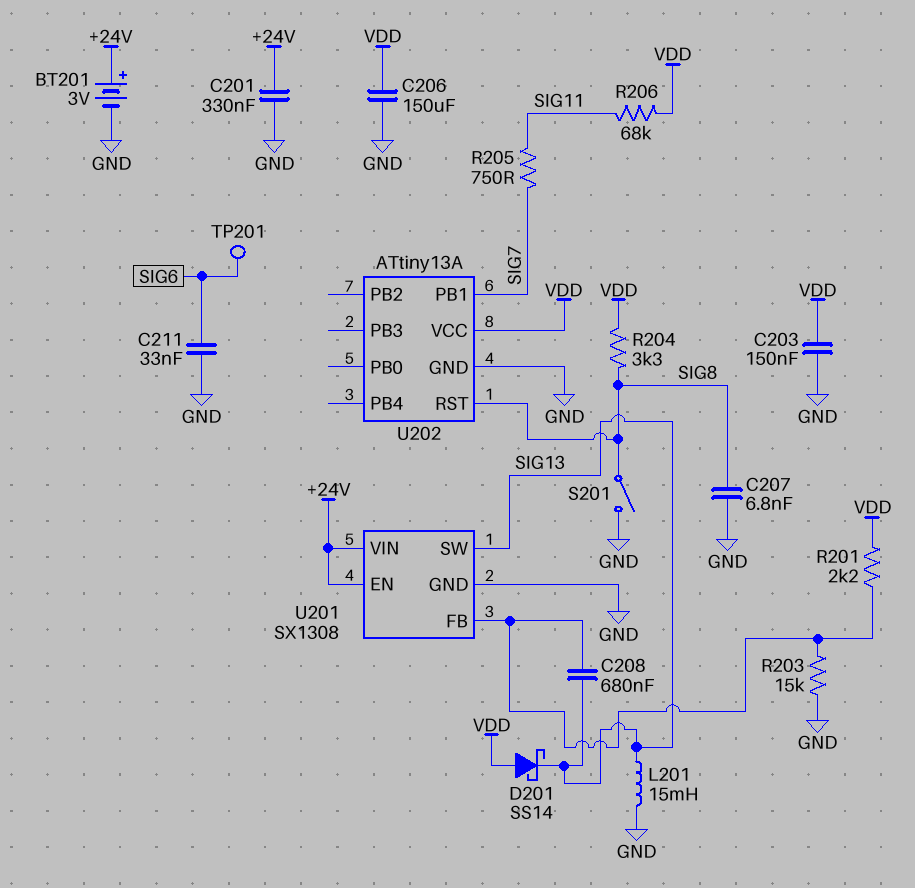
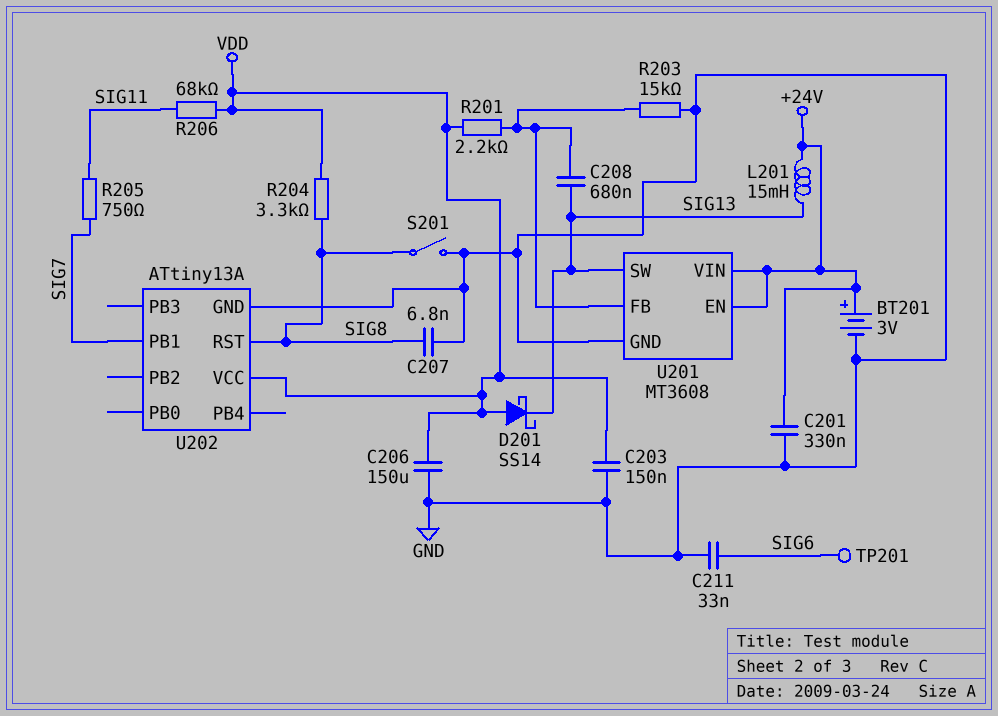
L201: 15mH (GND, SIG13) -> 15mH (+24V, SIG13)
U201: SX1308 -> MT3608

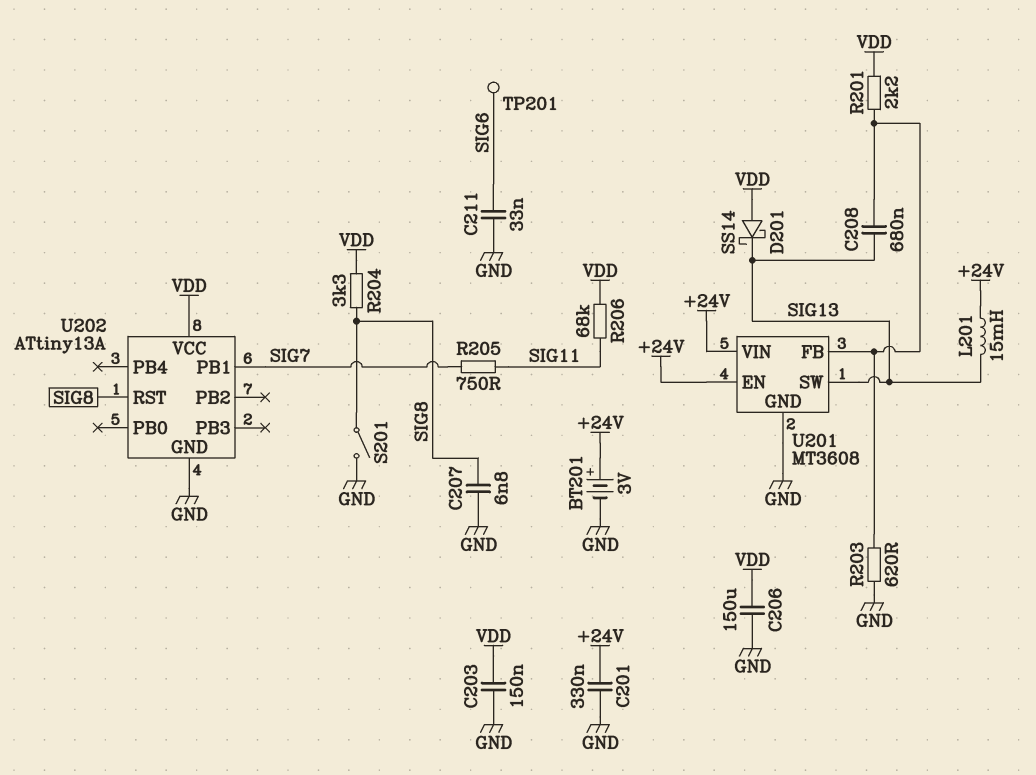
R203: 15k (GND, U201/FB) -> 620 (GND, U201/FB)

